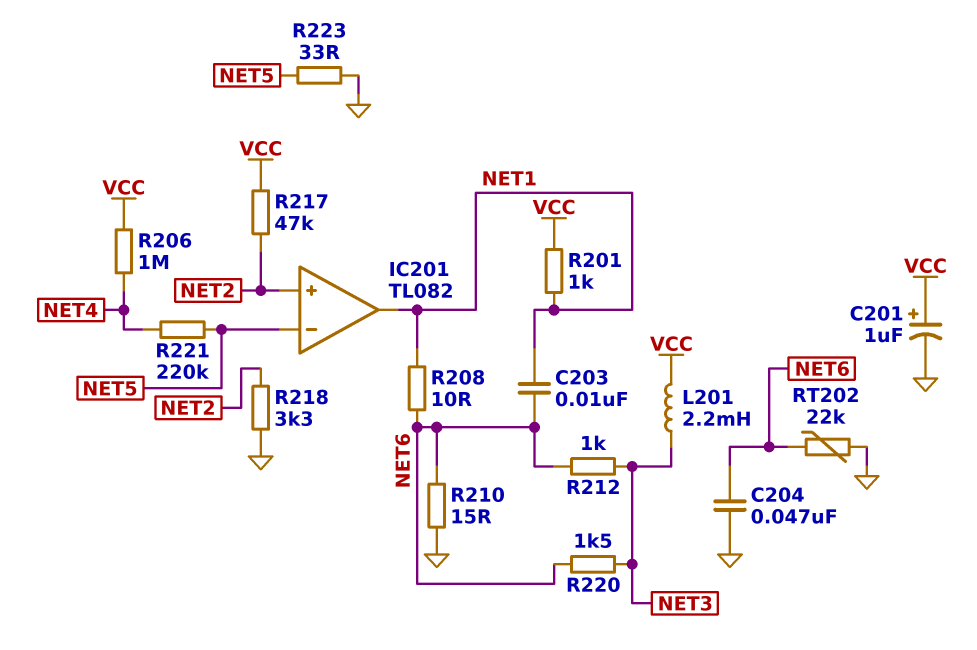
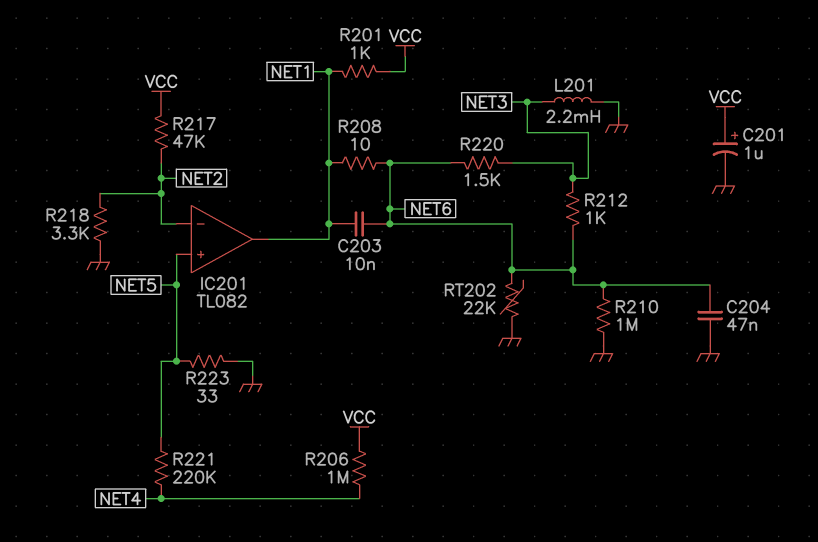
IC201 pin in+: NET2 -> NET5
IC201 pin in-: NET5 -> NET2
L201: 2.2mH (NET3, VCC) -> 2.2mH (GND, NET3)
R210: 15 (GND, NET6) -> 1M (GND, NET6)

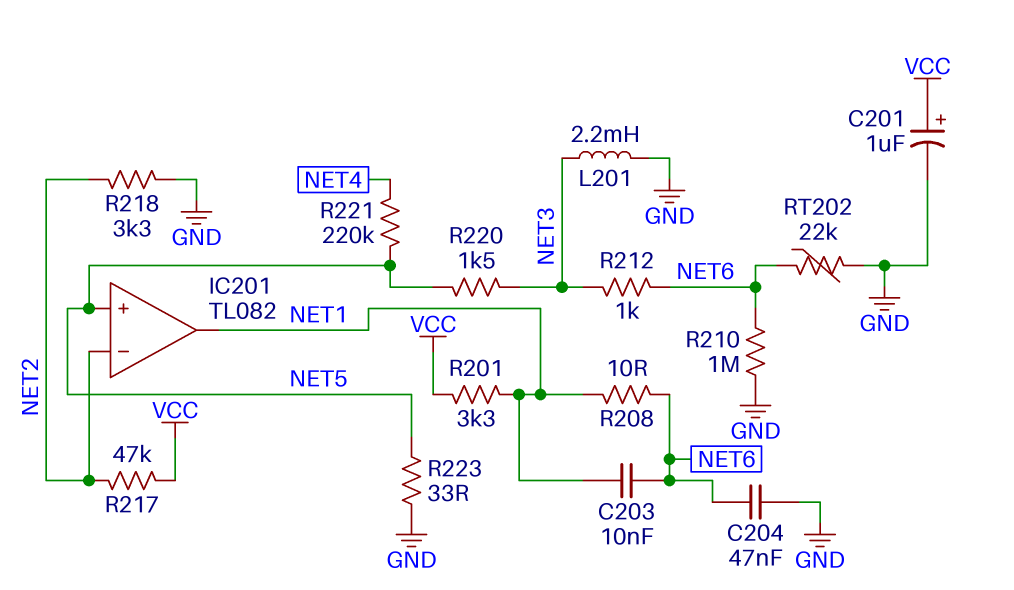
R201: 1k (NET1, VCC) -> 3.3k (NET1, VCC)
R206: 1M (NET4, VCC) -> none
R220: 1.5k (NET3, NET6) -> 1.5k (NET3, NET5)

